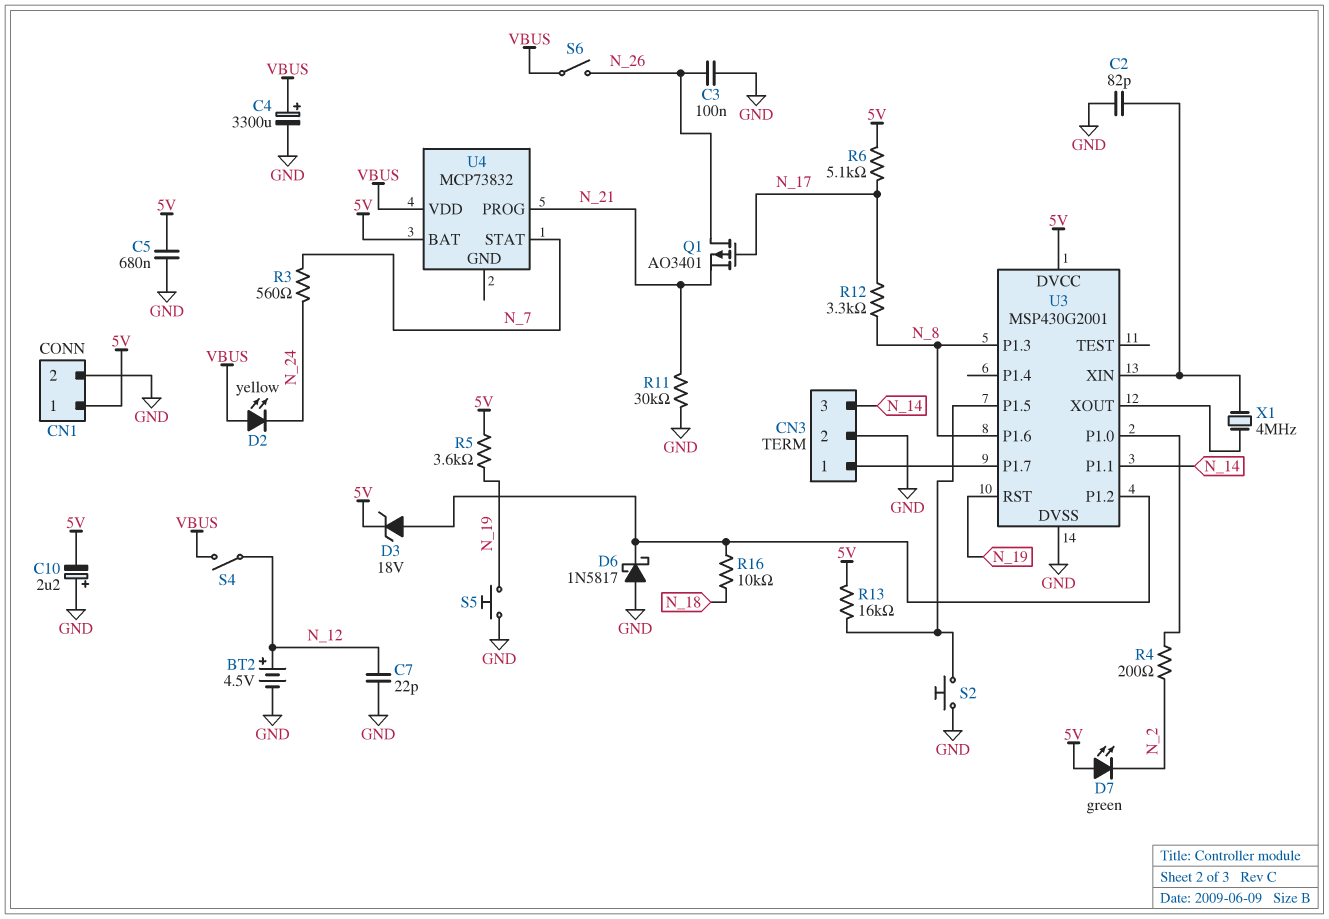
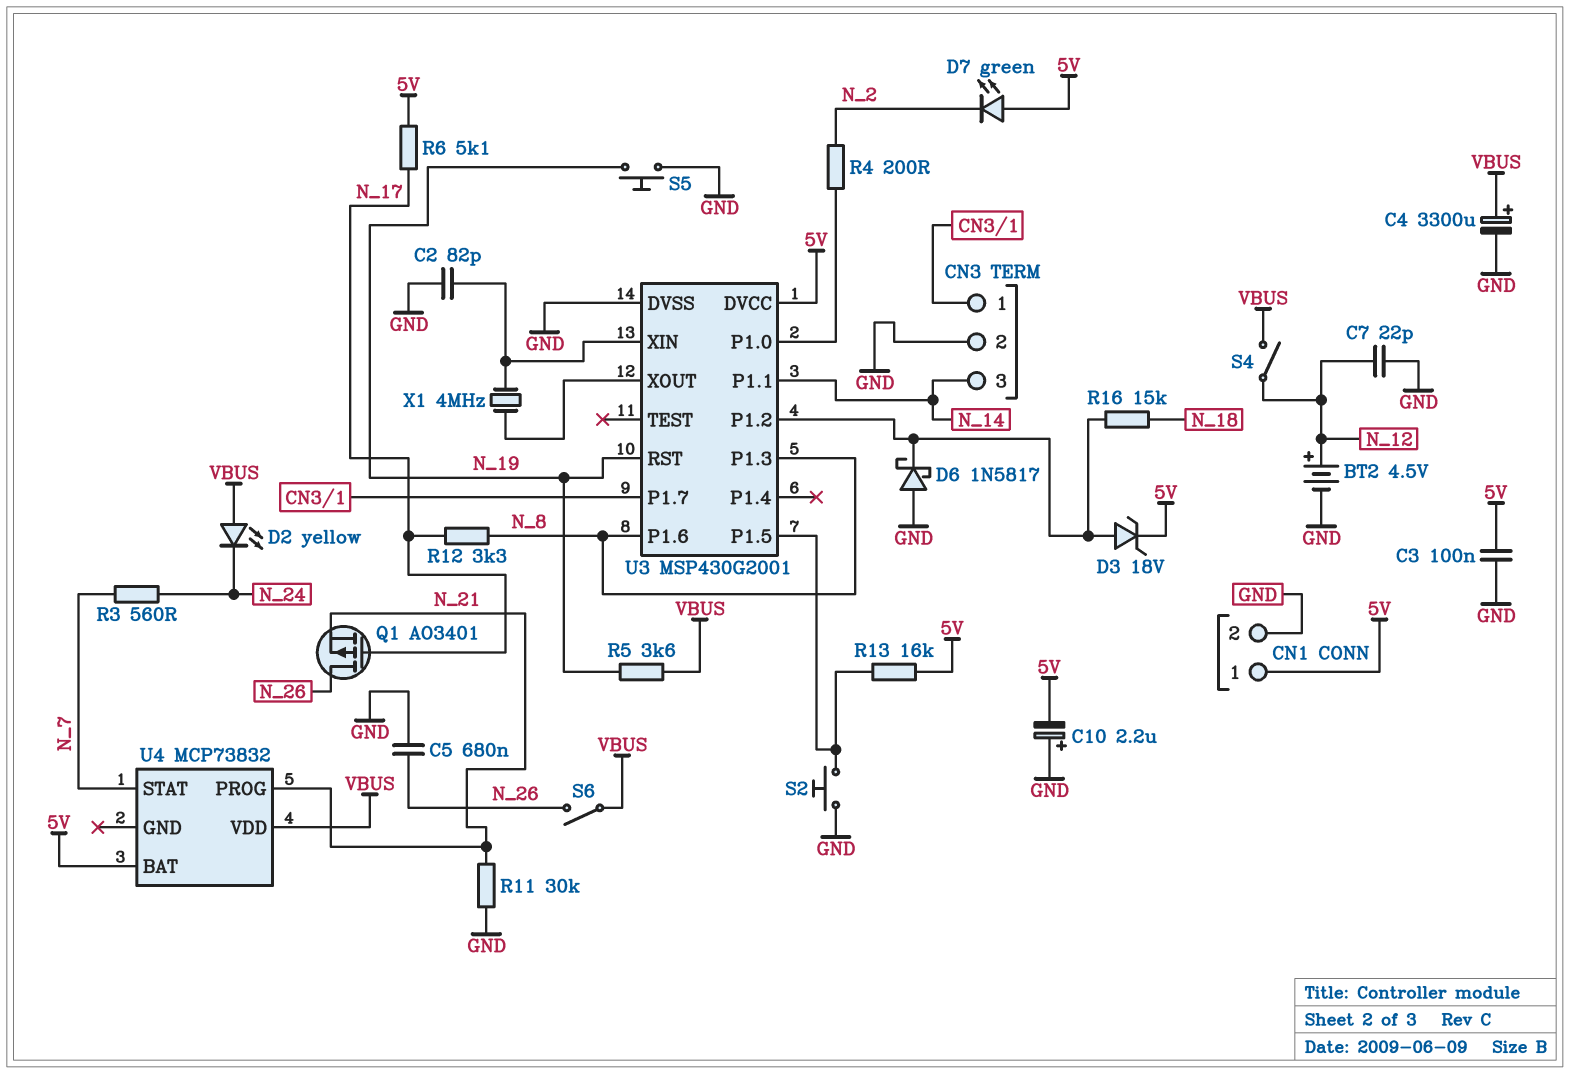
C3: 100nF (GND, N_26) -> 100nF (5V, GND)
C5: 680nF (5V, GND) -> 680nF (GND, N_26)
R5: 3.6k (5V, N_19) -> 3.6k (N_19, VBUS)
R16: 10k (N_18, U3/P1.2) -> 15k (N_18, U3/P1.2)

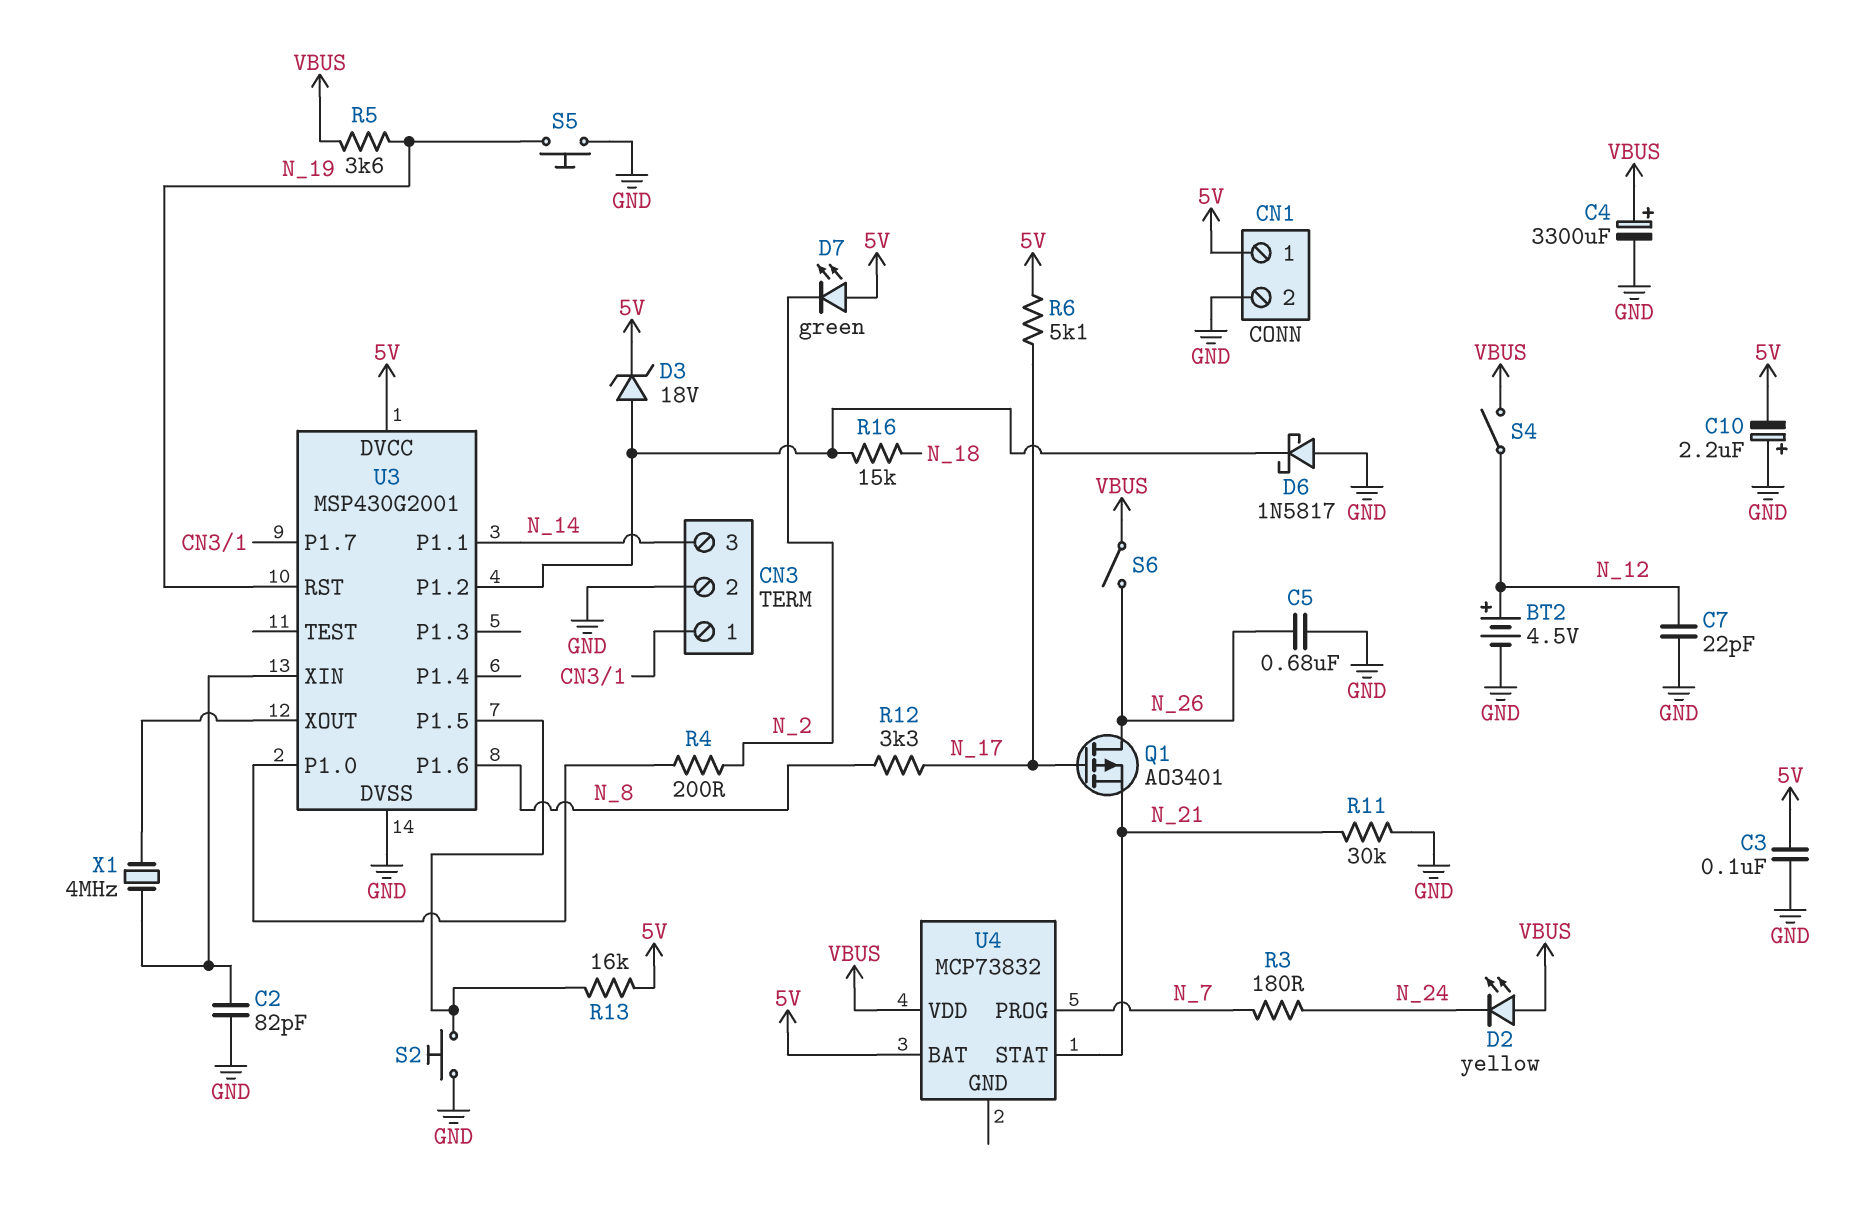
R3: 560 (N_7, N_24) -> 180 (N_7, N_24)
U3 pin P1.3: N_8 -> none
U4 pin PROG: N_21 -> N_7
U4 pin STAT: N_7 -> N_21

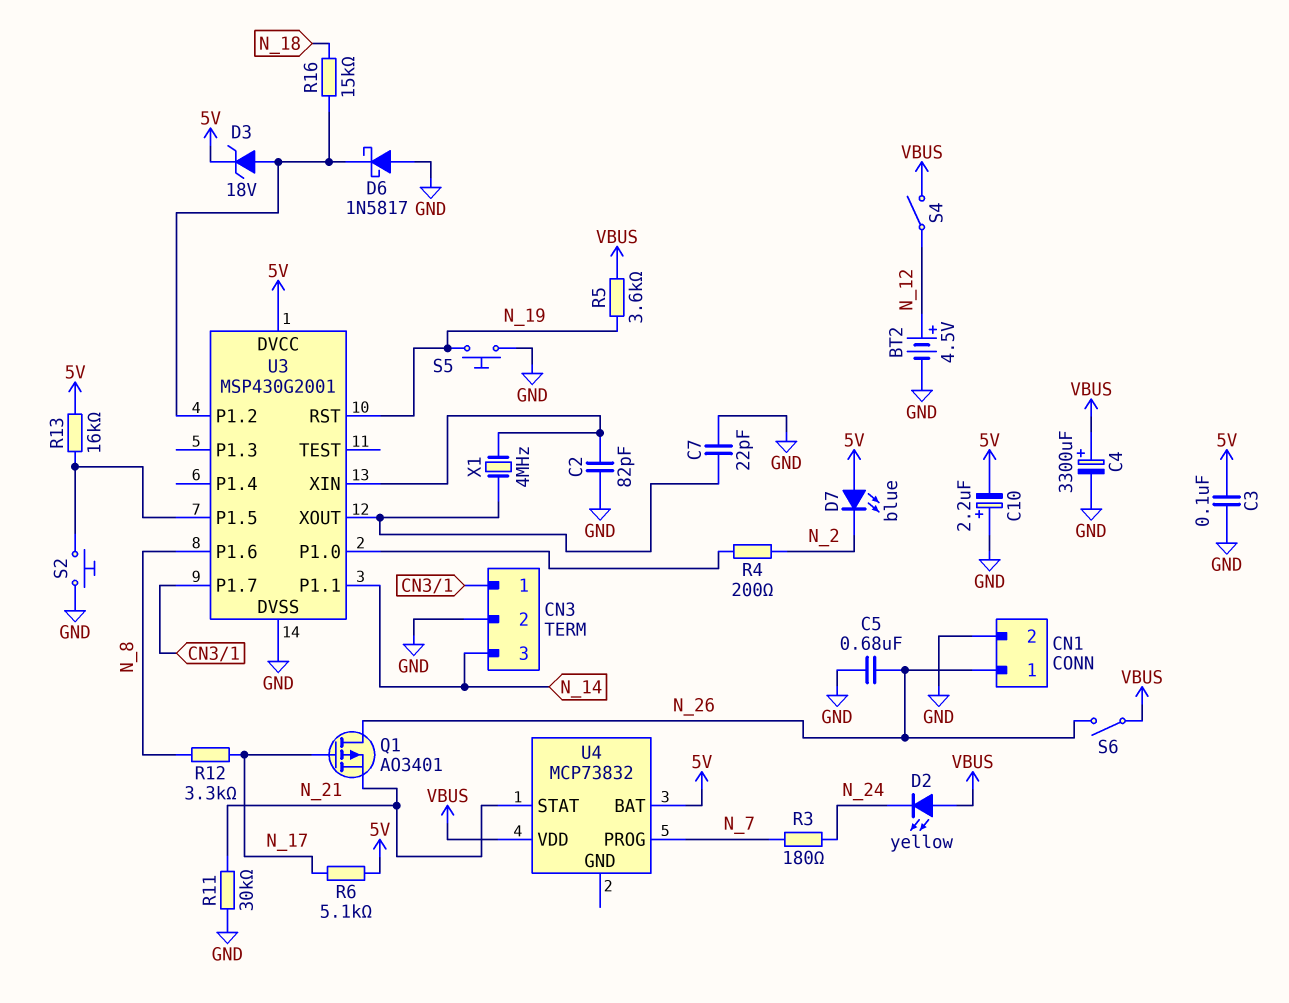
C7: 22pF (GND, N_12) -> 22pF (GND, U3/XOUT)
CN1 pin 1: 5V -> N_26
D7: LED green (A 5V, K N_2) -> LED blue (A 5V, K N_2)

